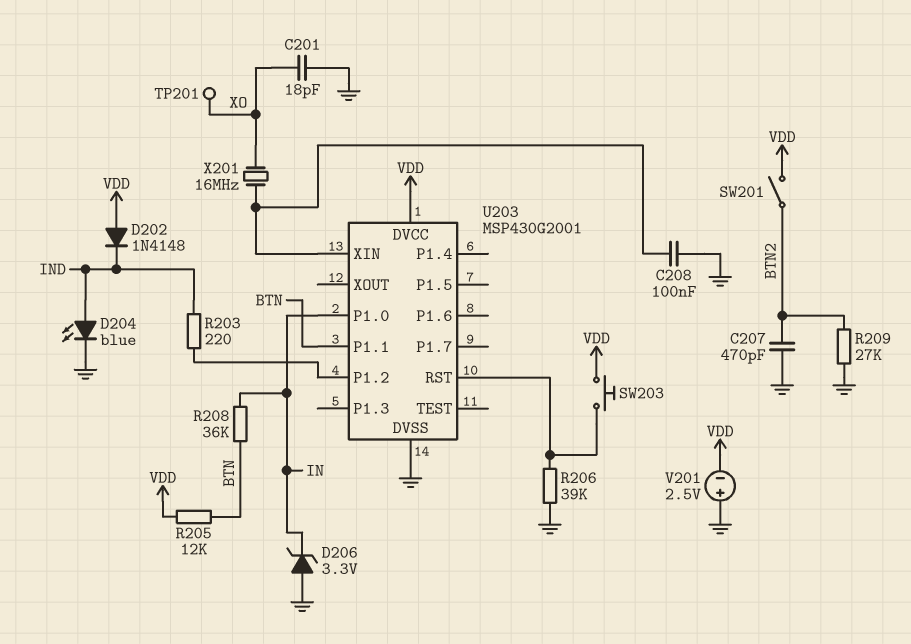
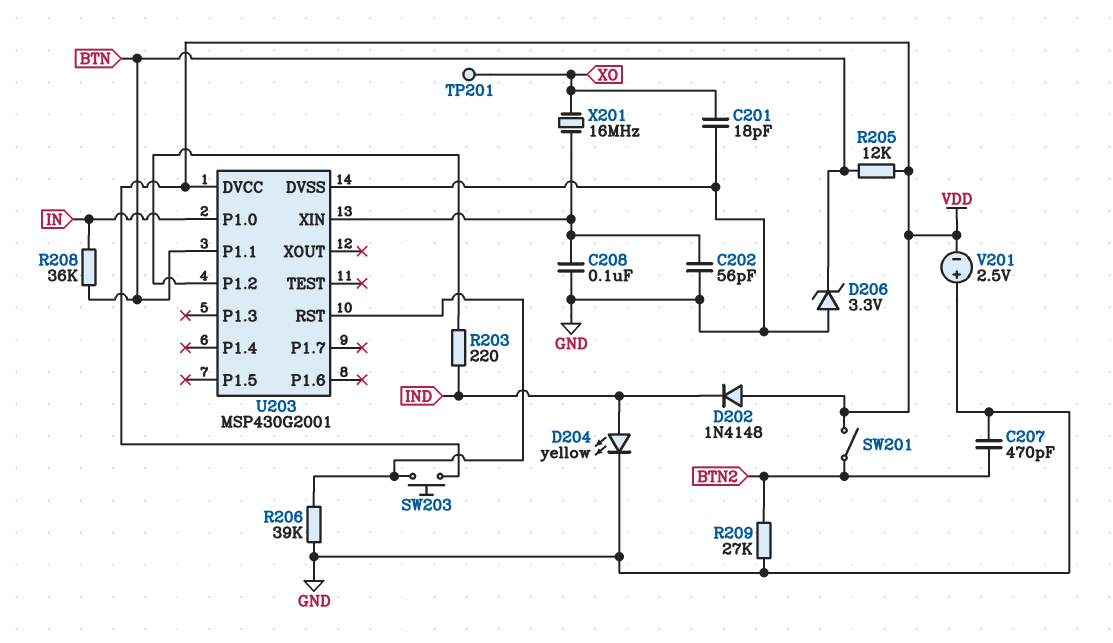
C202: none -> 56pF (GND, U203/XIN)
D204: LED blue (A IND, K GND) -> LED yellow (A IND, K GND)
D206: zener 3.3V (A GND, K IN) -> zener 3.3V (A GND, K BTN)

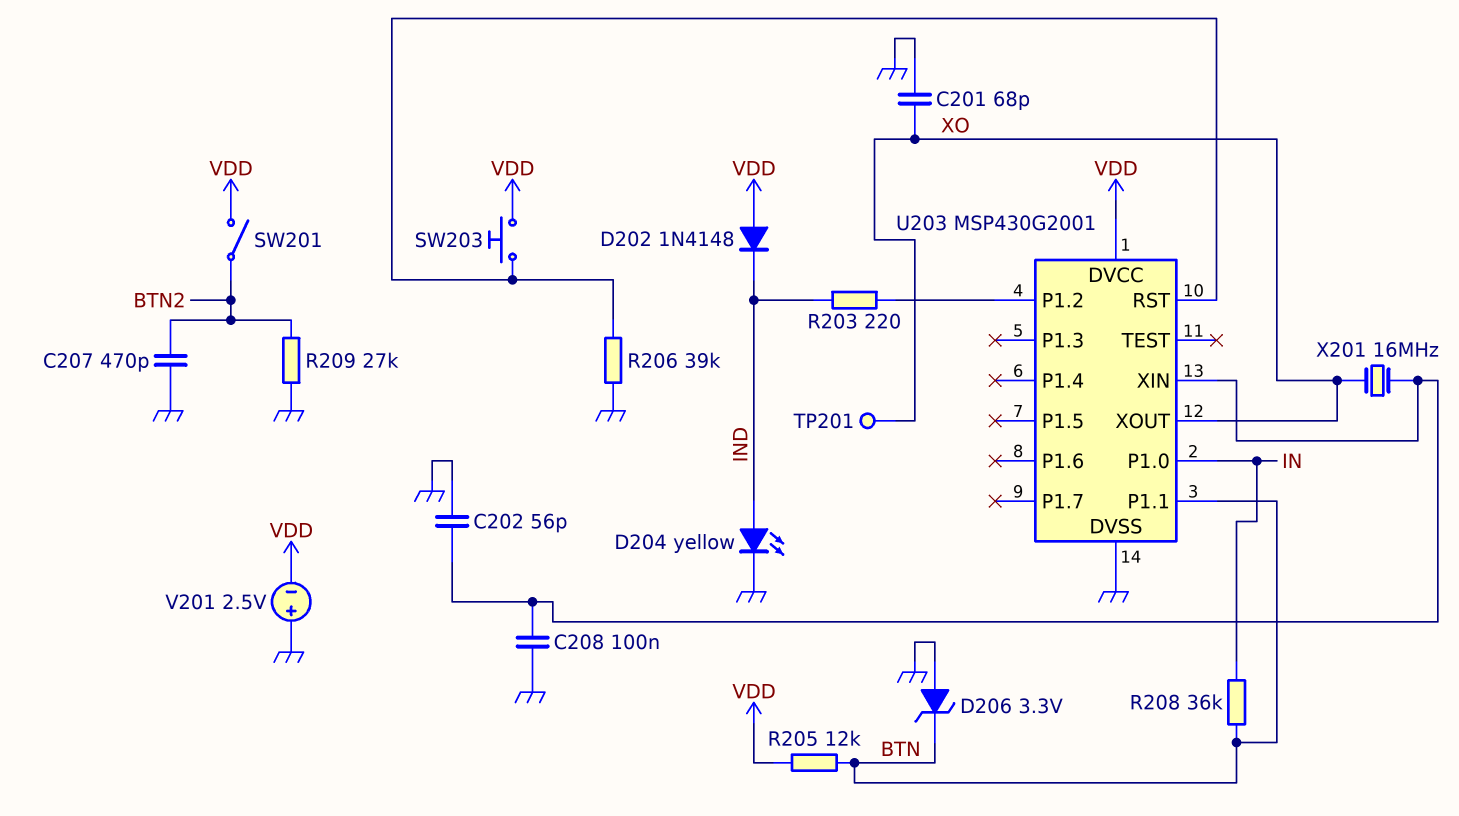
C201: 18pF (GND, XO) -> 68pF (GND, XO)
U203 pin XOUT: none -> XO

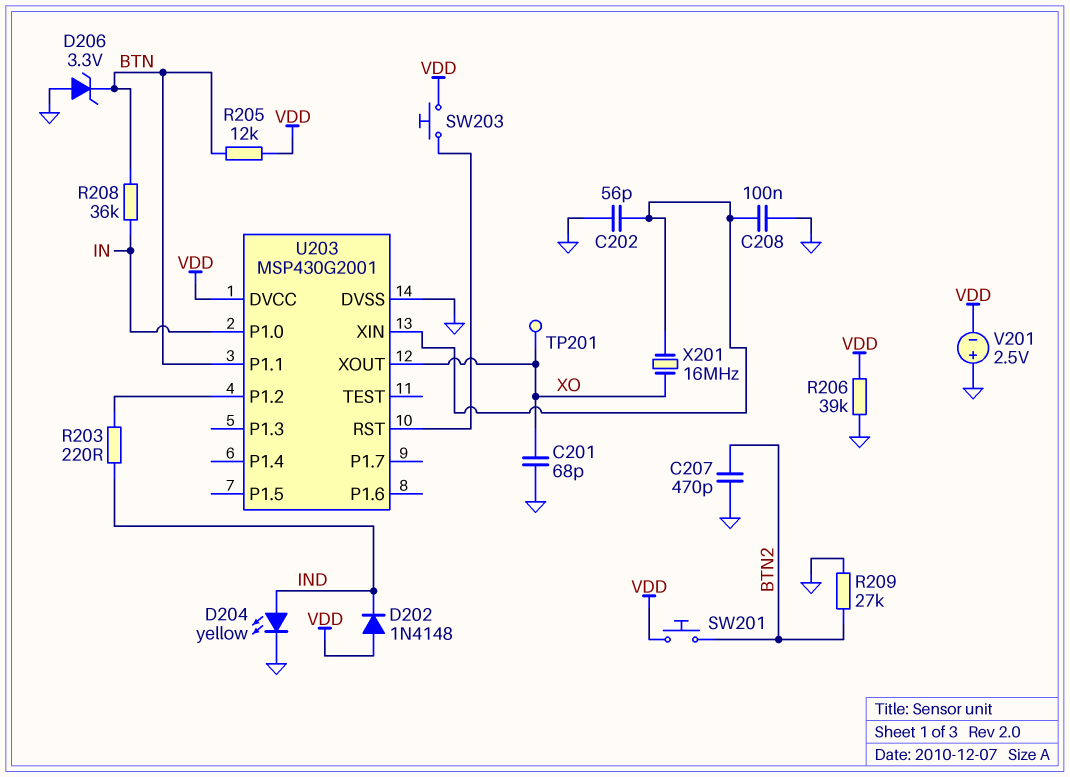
R206: 39k (GND, U203/RST) -> 39k (GND, VDD)
SW201: switch (BTN2, VDD) -> button (BTN2, VDD)

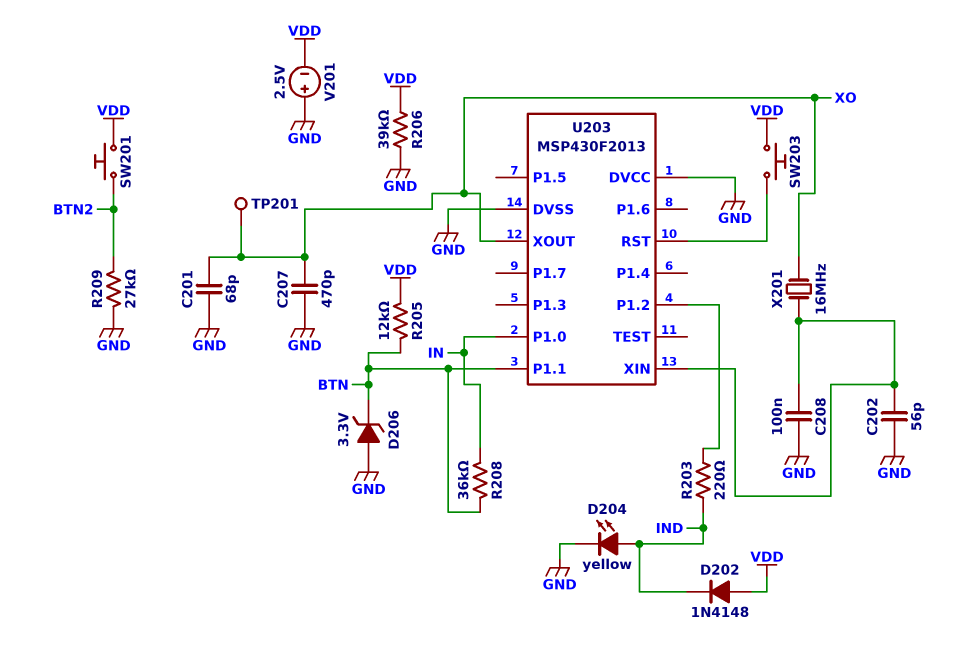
C207: 470pF (BTN2, GND) -> 470pF (GND, XO)
U203: MSP430G2001 -> MSP430F2013
U203 pin DVCC: VDD -> GND

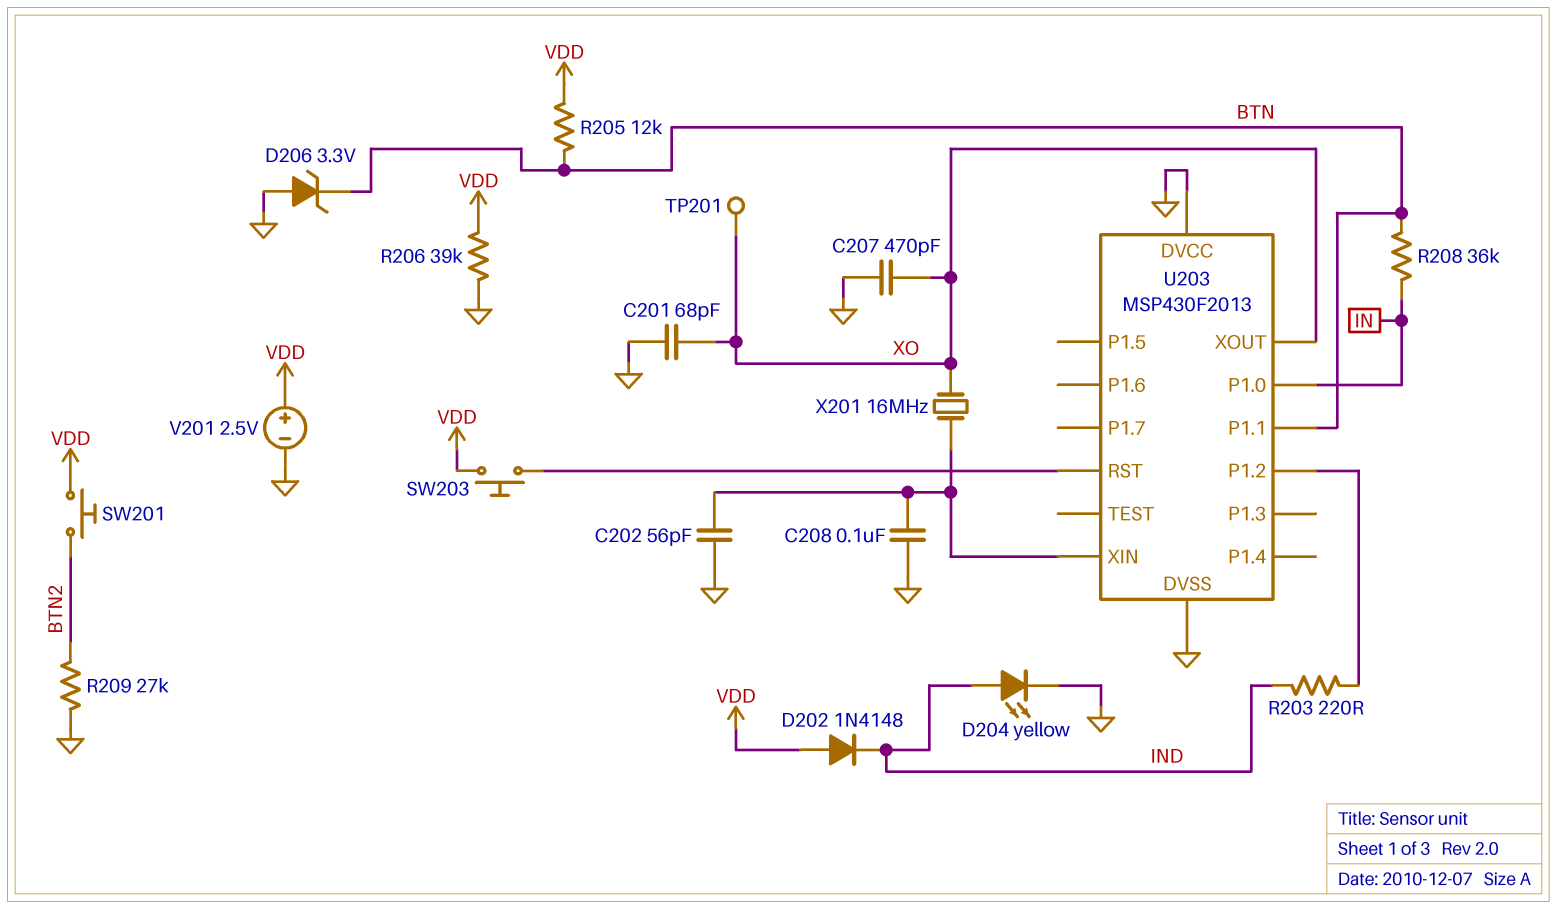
V201: 2.5V (plus GND, minus VDD) -> 2.5V (plus VDD, minus GND)

